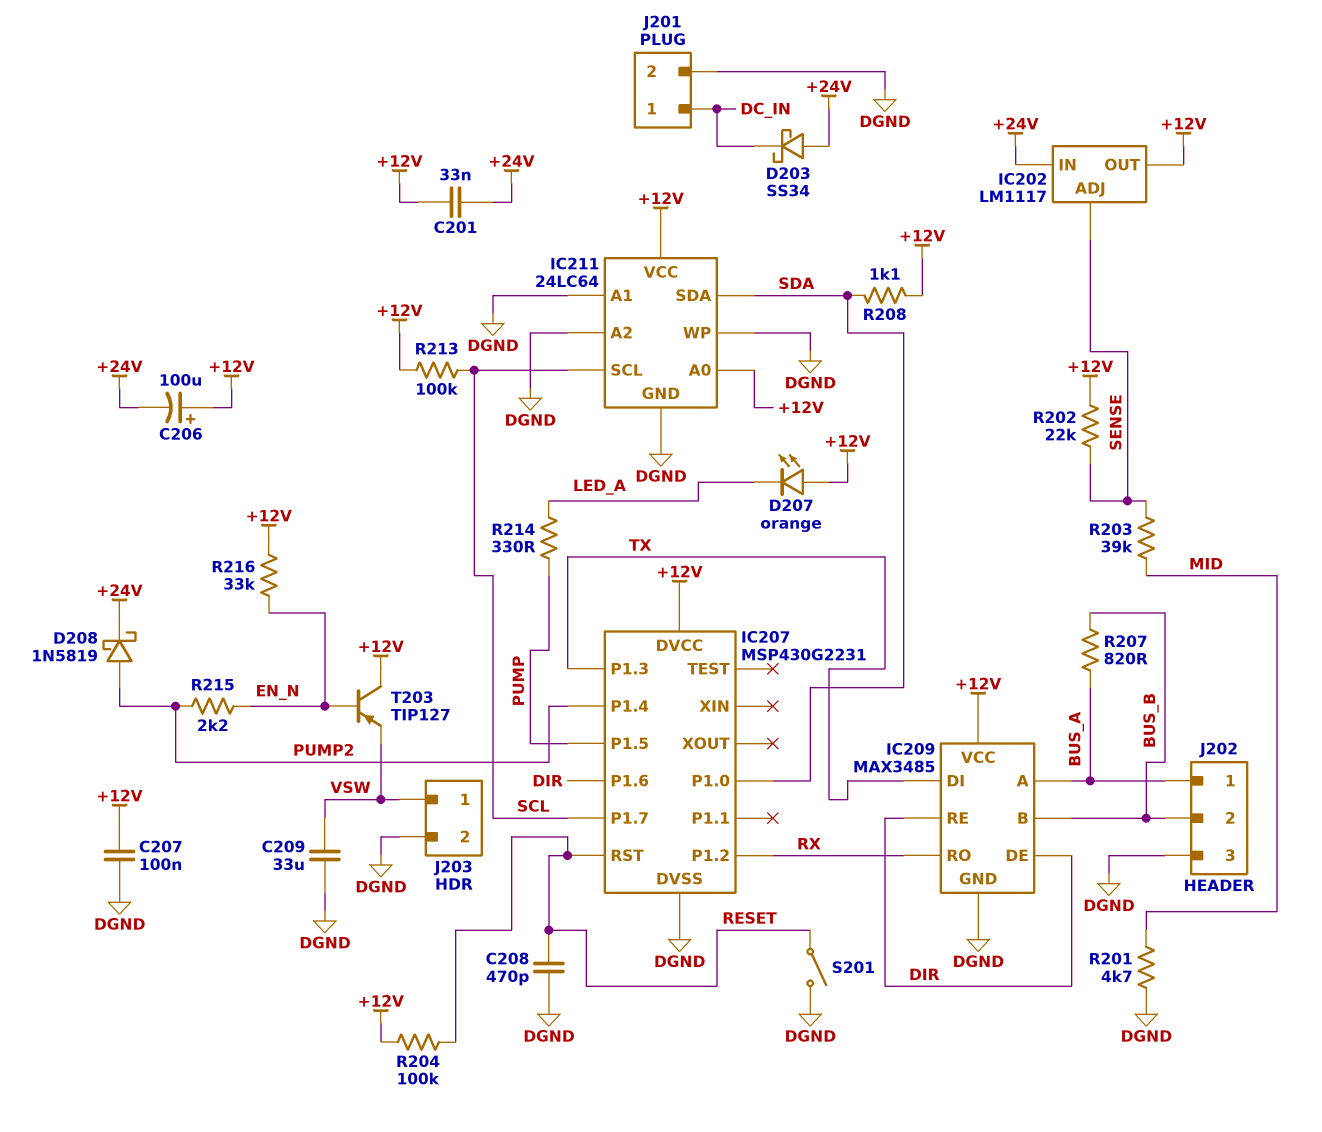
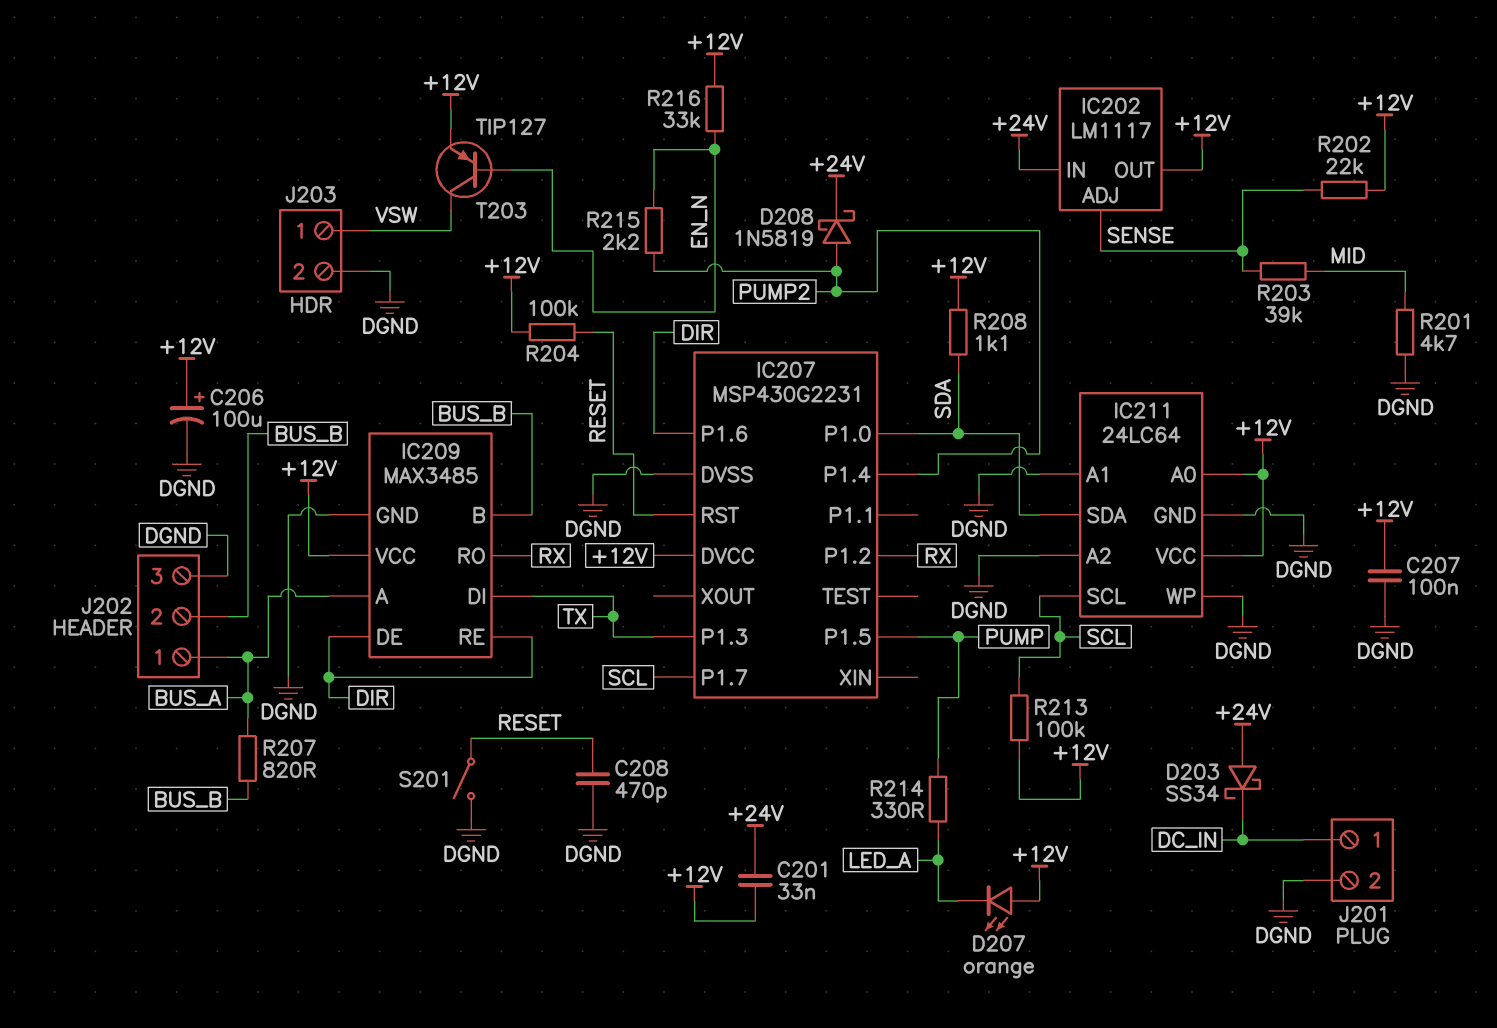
C206: 100uF (plus +12V, minus +24V) -> 100uF (plus +12V, minus DGND)
C209: 33uF (DGND, VSW) -> none
T203: PNP TIP127 (B EN_N, C +12V, E VSW) -> PNP TIP127 (B EN_N, C VSW, E +12V)

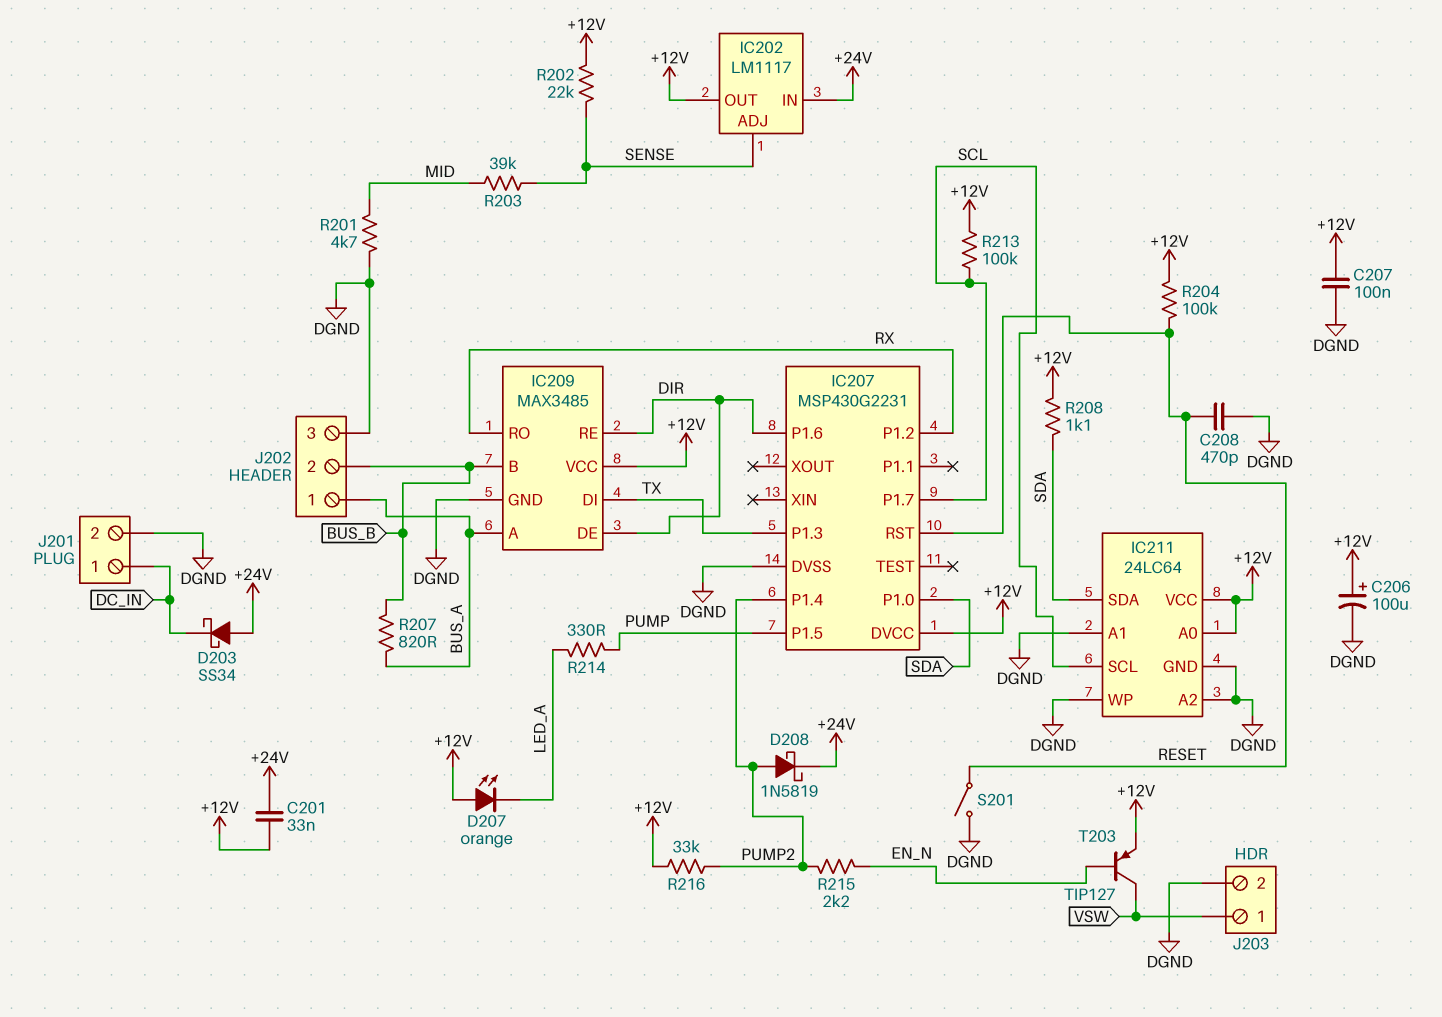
R216: 33k (+12V, EN_N) -> 33k (+12V, PUMP2)

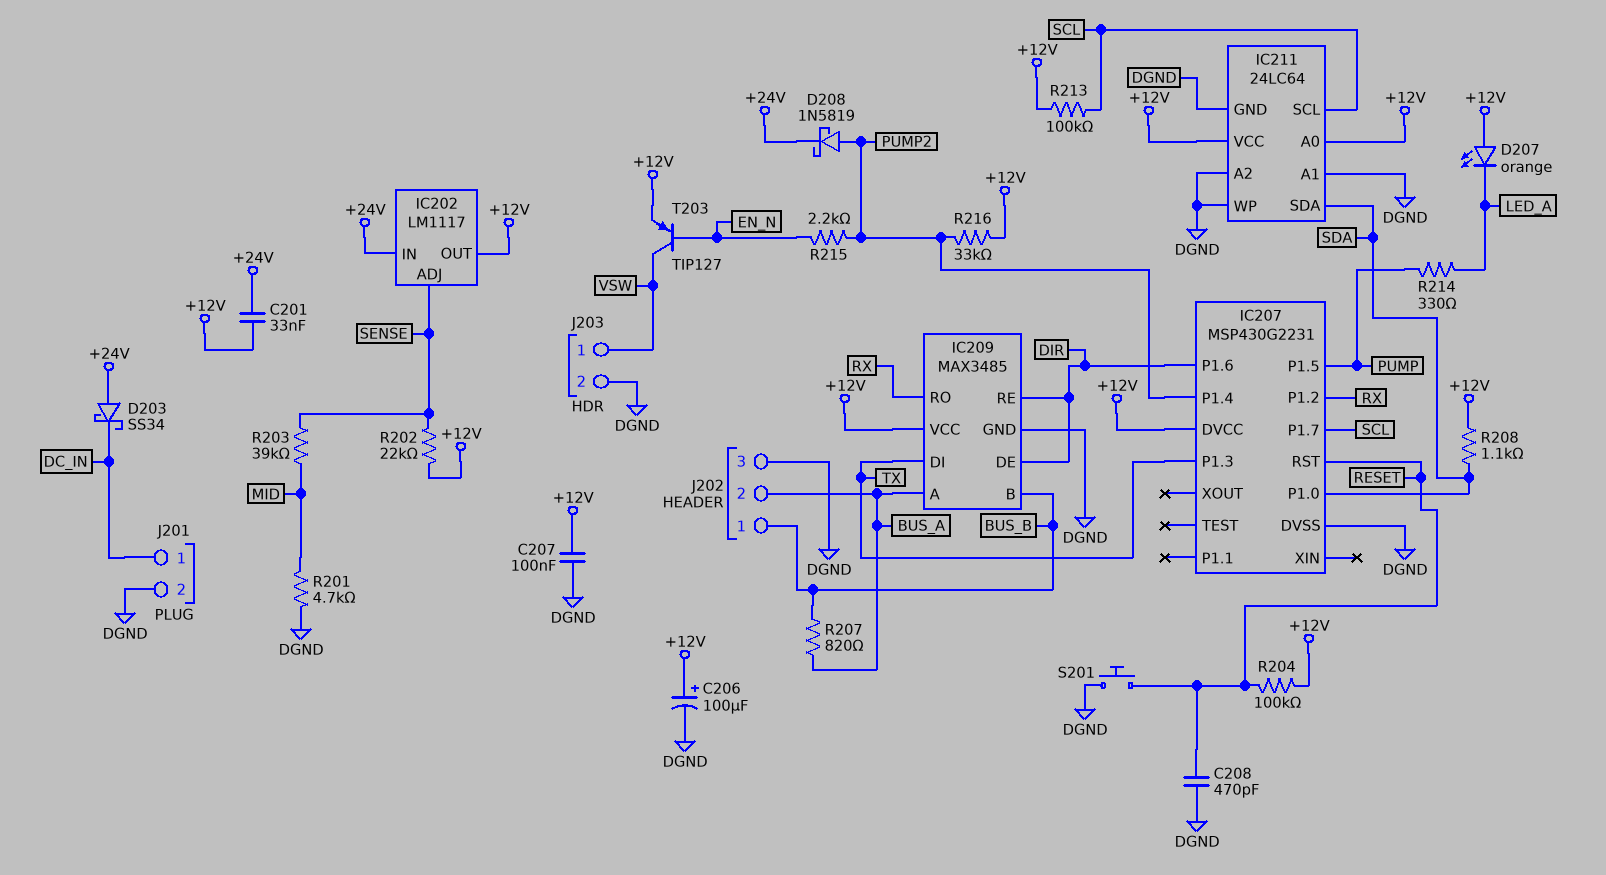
J202 pin 1: BUS_A -> BUS_B
J202 pin 2: BUS_B -> BUS_A
S201: switch (DGND, RESET) -> button (DGND, RESET)

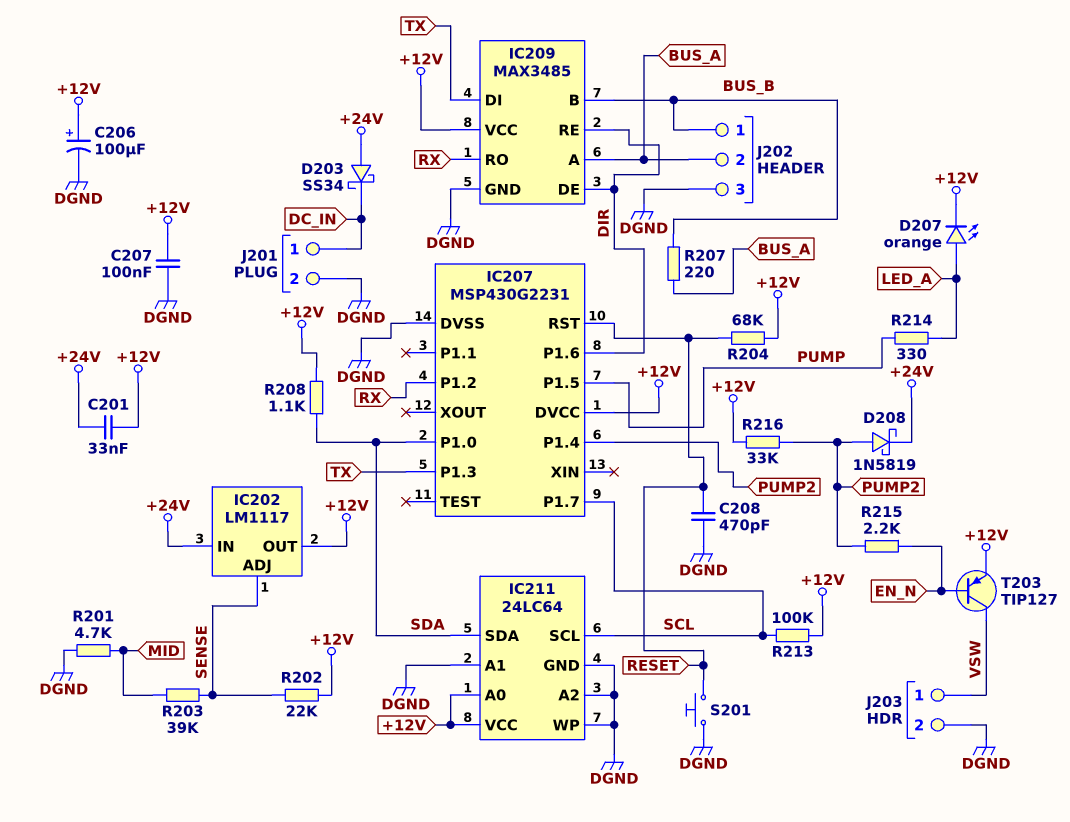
D207: LED orange (A +12V, K LED_A) -> LED orange (A LED_A, K +12V)
R204: 100k (+12V, RESET) -> 68k (+12V, RESET)
R207: 820 (BUS_A, BUS_B) -> 220 (BUS_A, BUS_B)

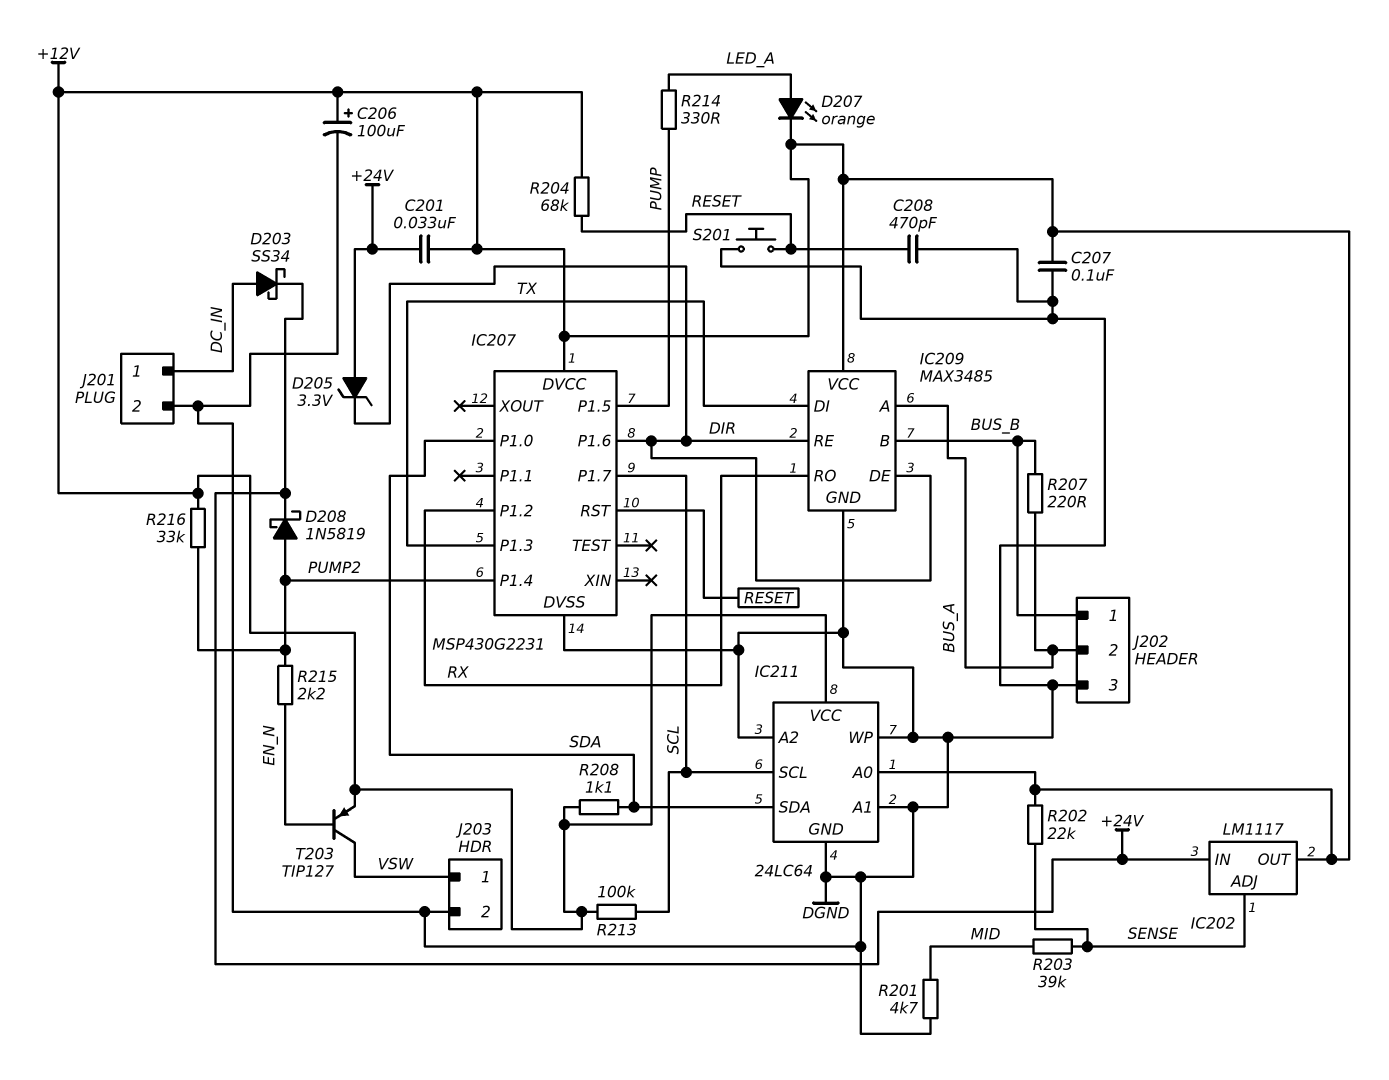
D203: schottky SS34 (A +24V, K DC_IN) -> schottky SS34 (A DC_IN, K +24V)
D205: none -> zener 3.3V (A +24V, K DIR)

